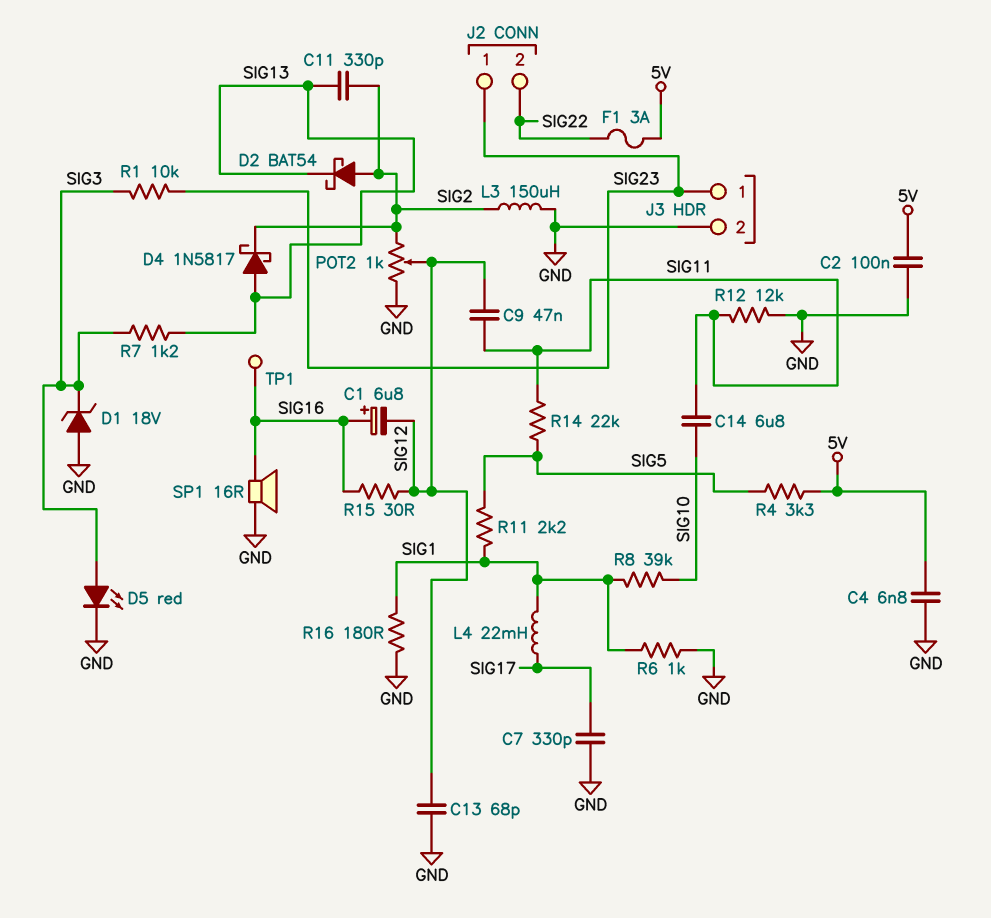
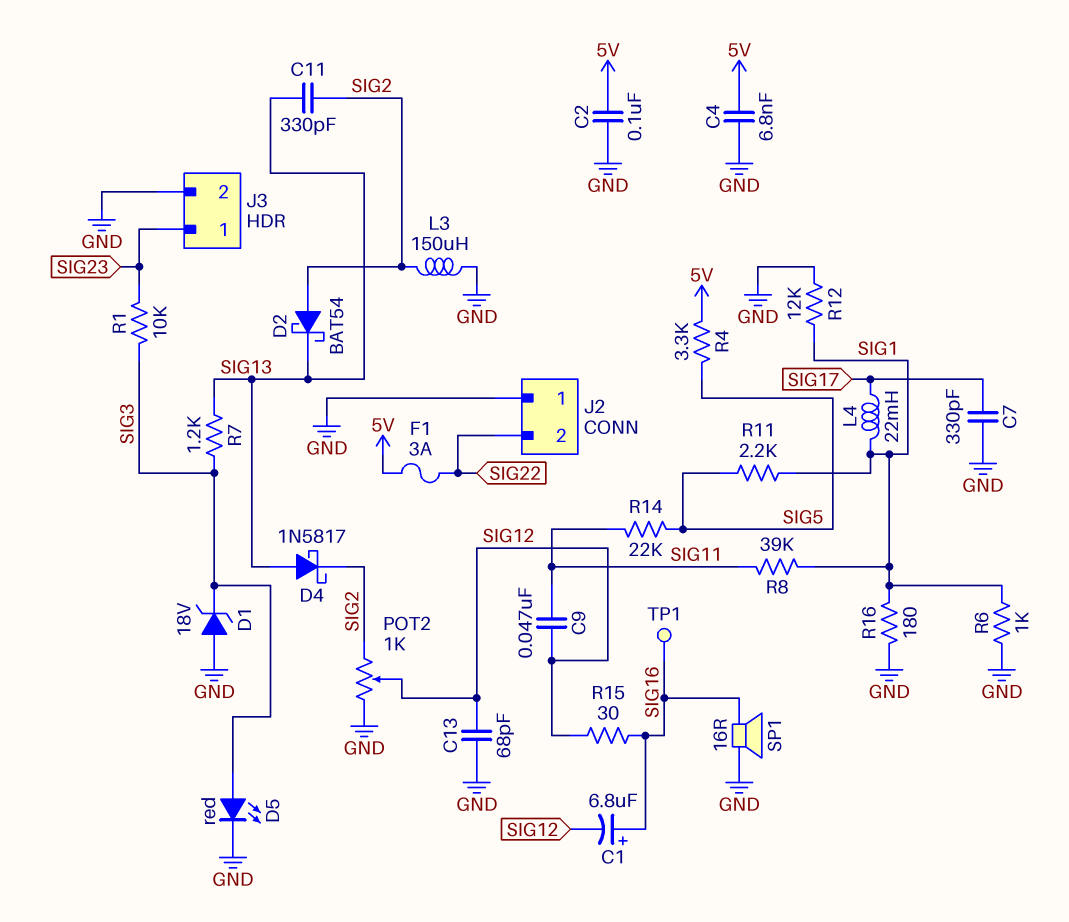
C14: 6.8uF (SIG10, SIG11) -> none
J2 pin 1: SIG23 -> GND
R8: 39k (SIG1, SIG10) -> 39k (SIG1, SIG11)
R12: 12k (GND, SIG11) -> 12k (GND, SIG1)

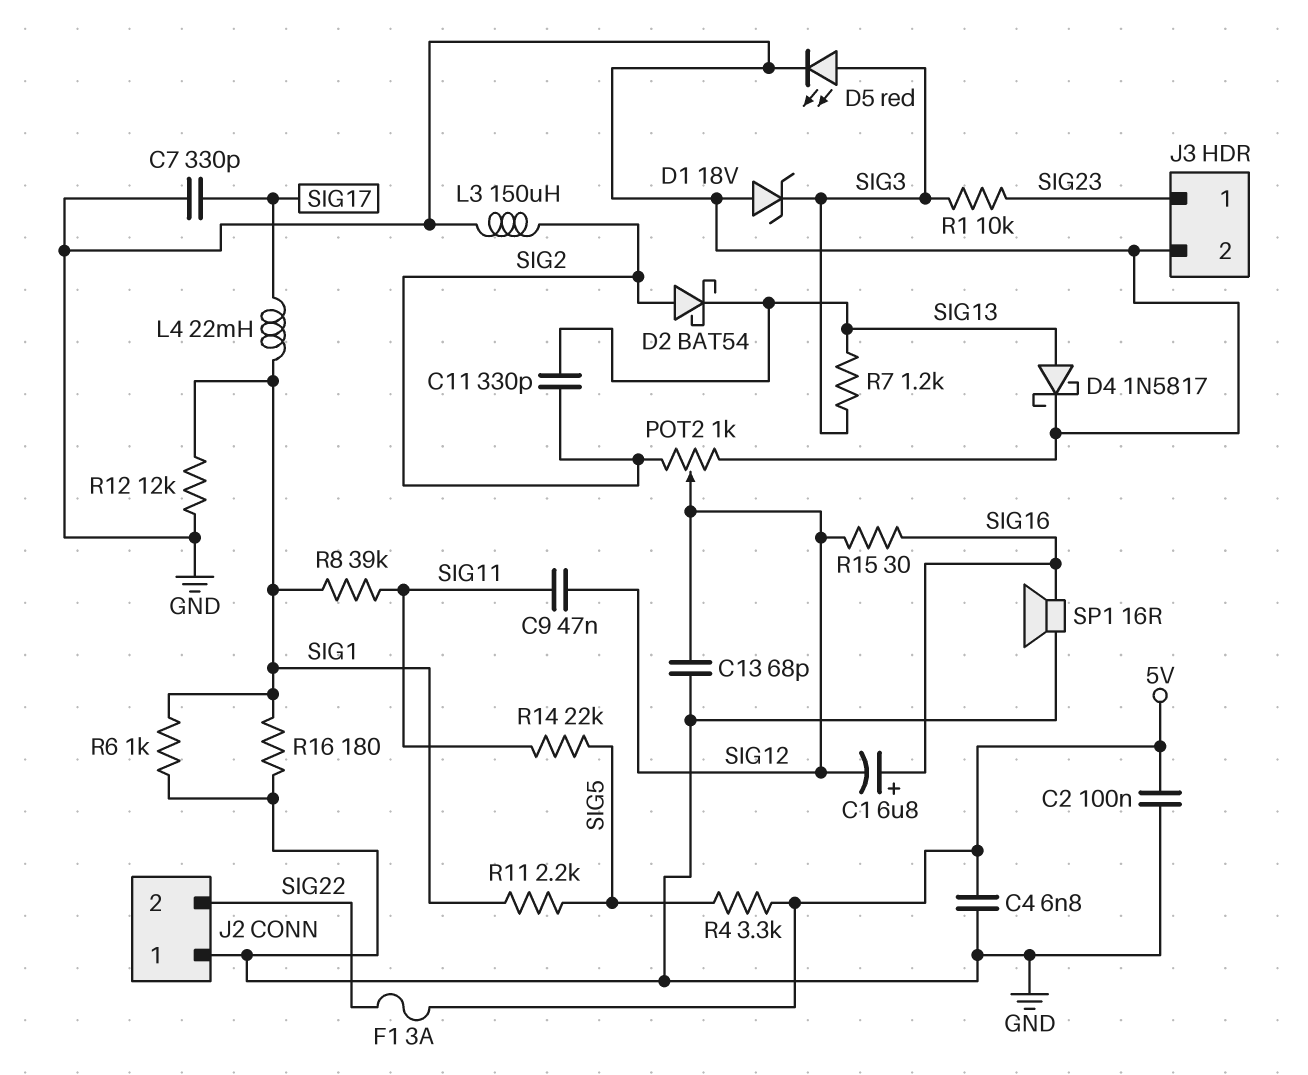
D4: schottky 1N5817 (A SIG13, K SIG2) -> schottky 1N5817 (A SIG13, K GND)
TP1: test point (SIG16) -> none

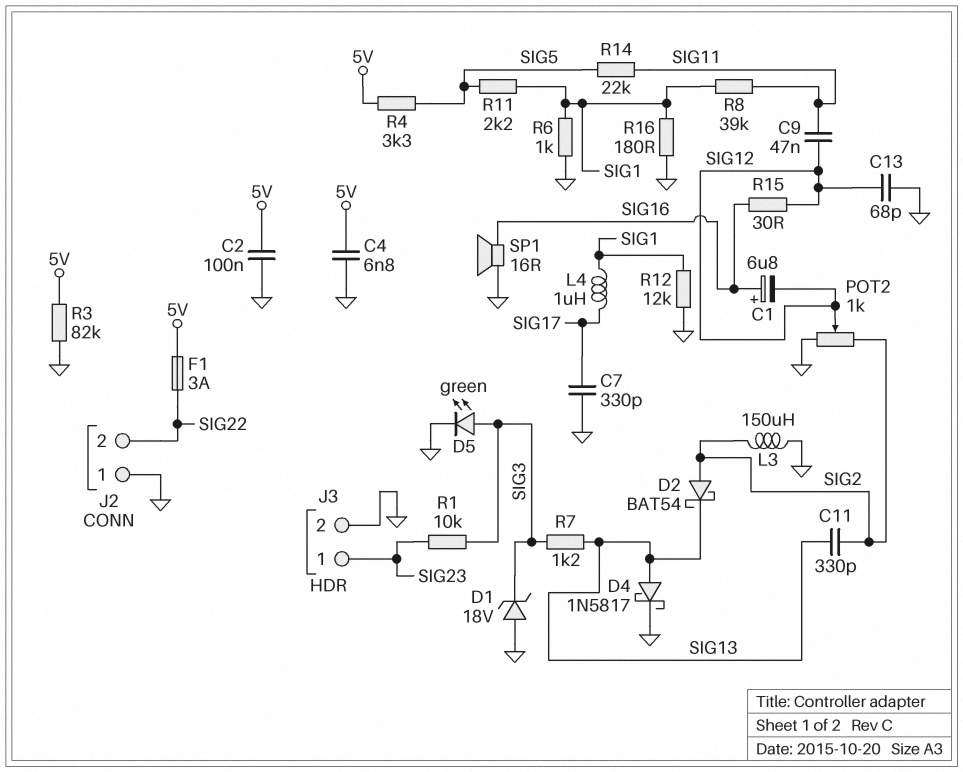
D5: LED red (A SIG3, K GND) -> LED green (A SIG3, K GND)
L4: 22mH (SIG1, SIG17) -> 1uH (SIG1, SIG17)
R3: none -> 82k (5V, GND)

